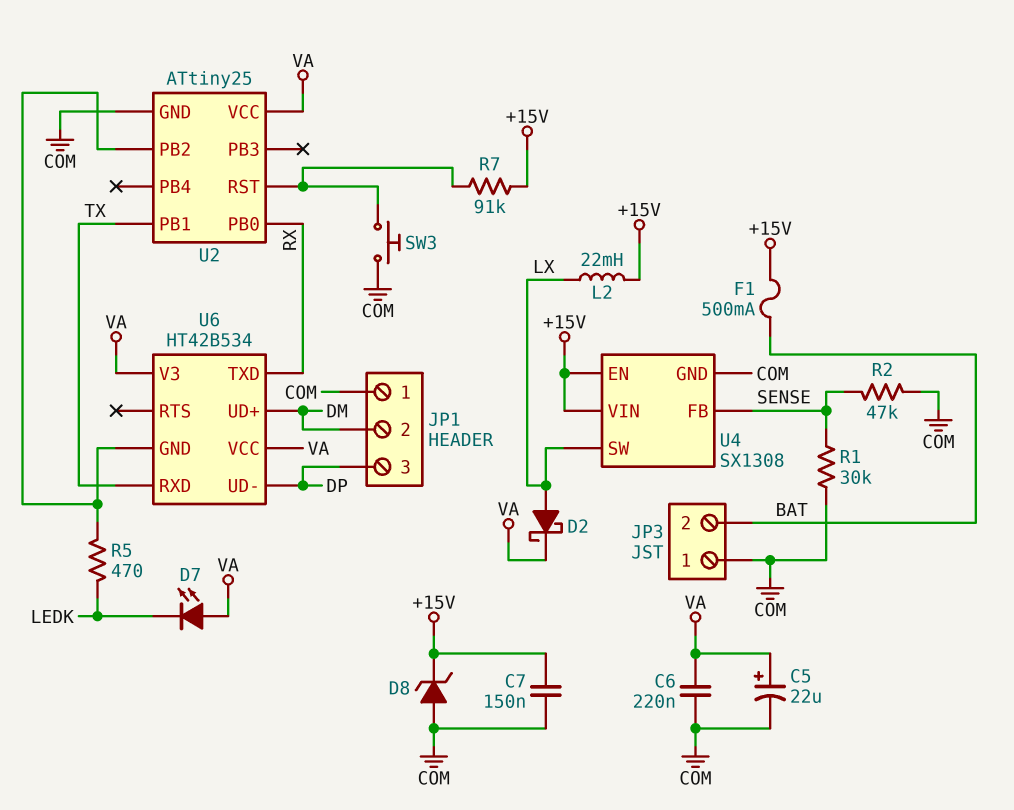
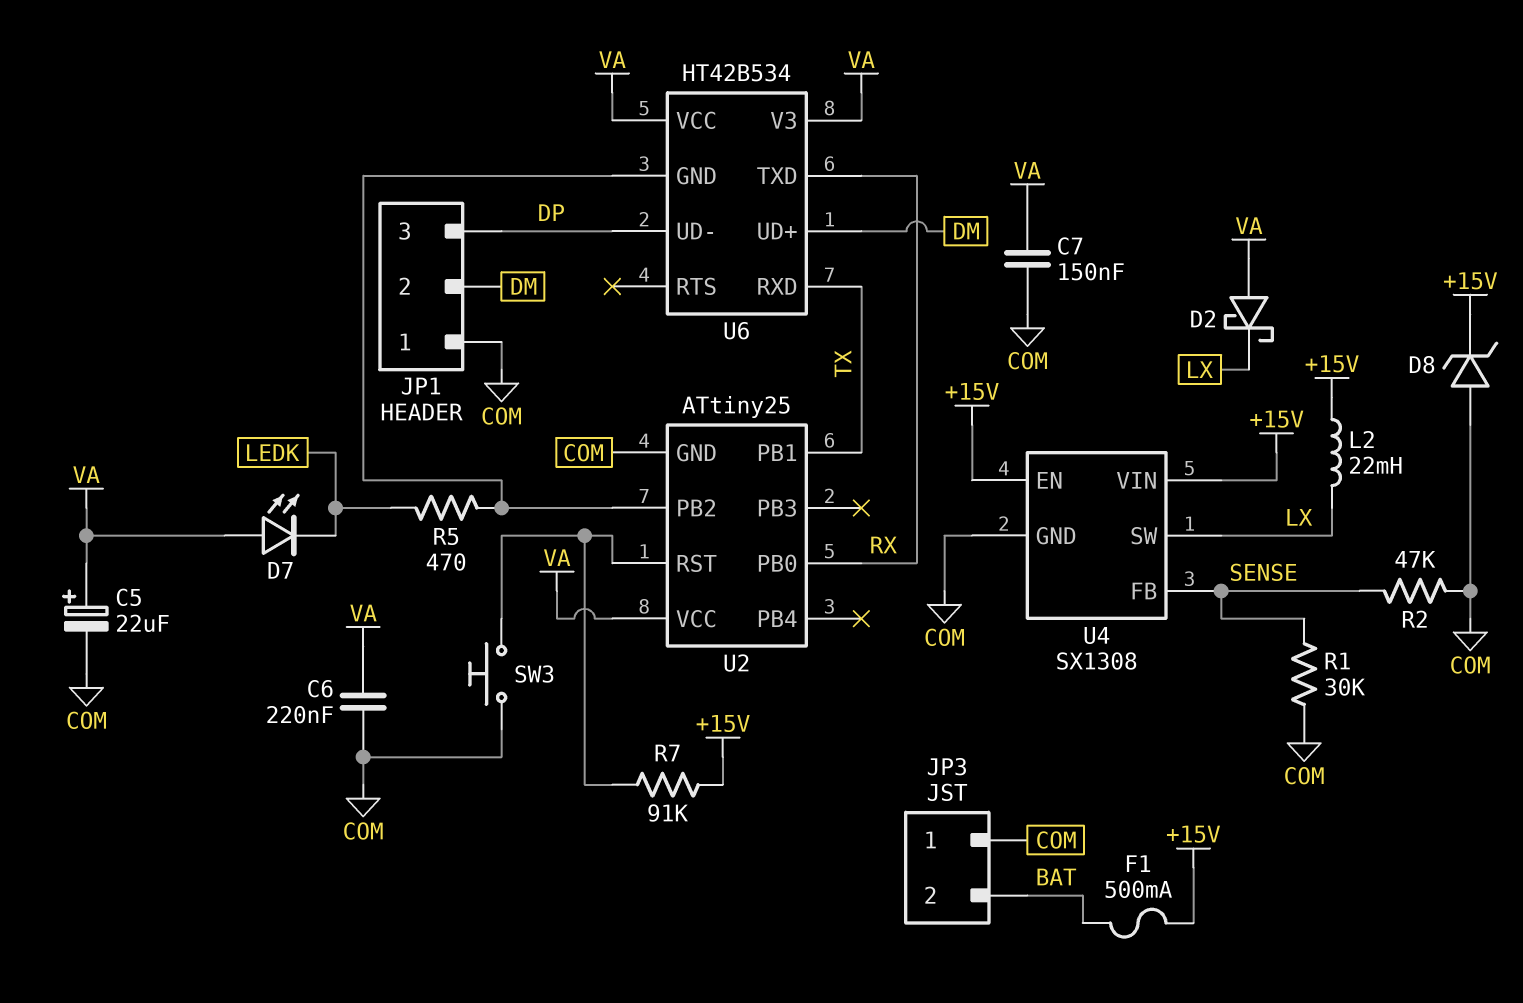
C7: 150nF (+15V, COM) -> 150nF (COM, VA)
D2: schottky (A LX, K VA) -> schottky (A VA, K LX)

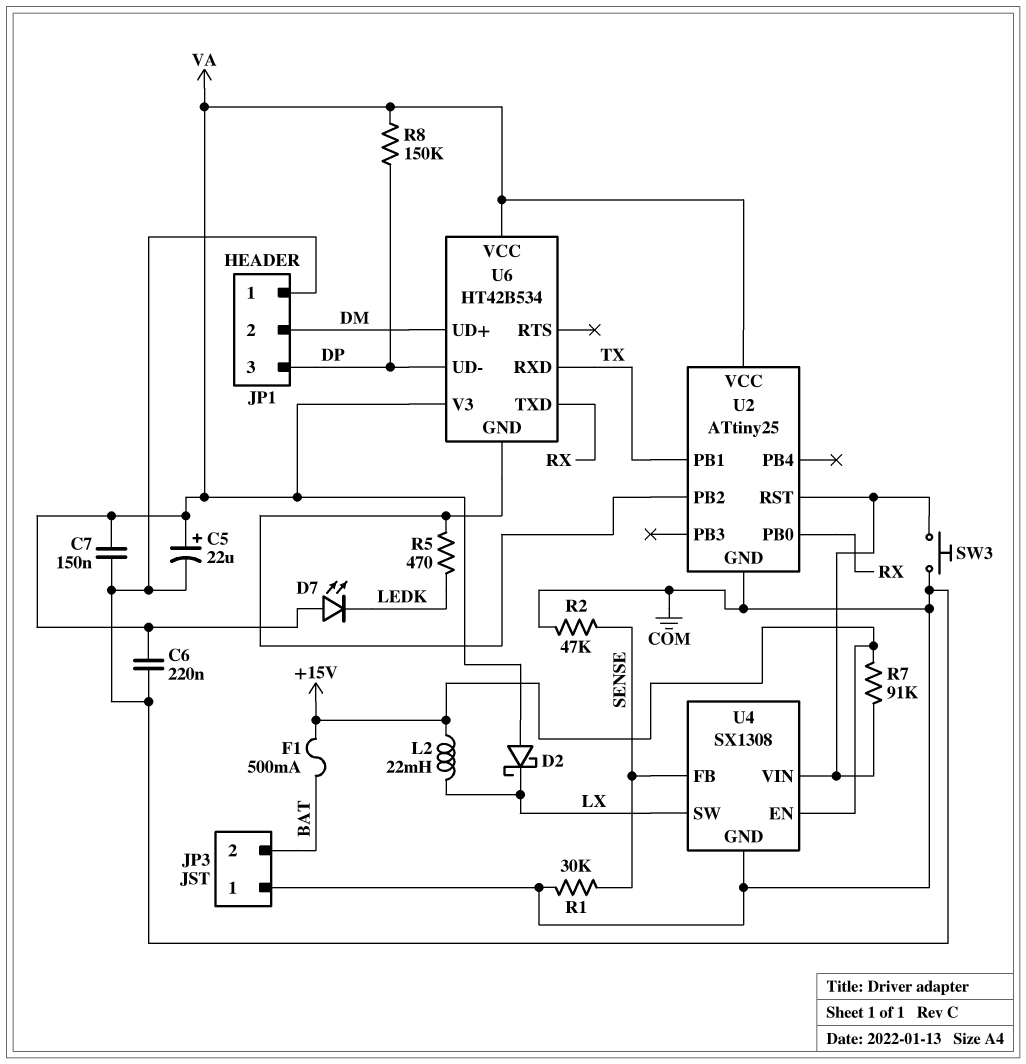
D8: zener (A COM, K +15V) -> none
R8: none -> 150k (DP, VA)
U4 pin VIN: +15V -> U2/RST

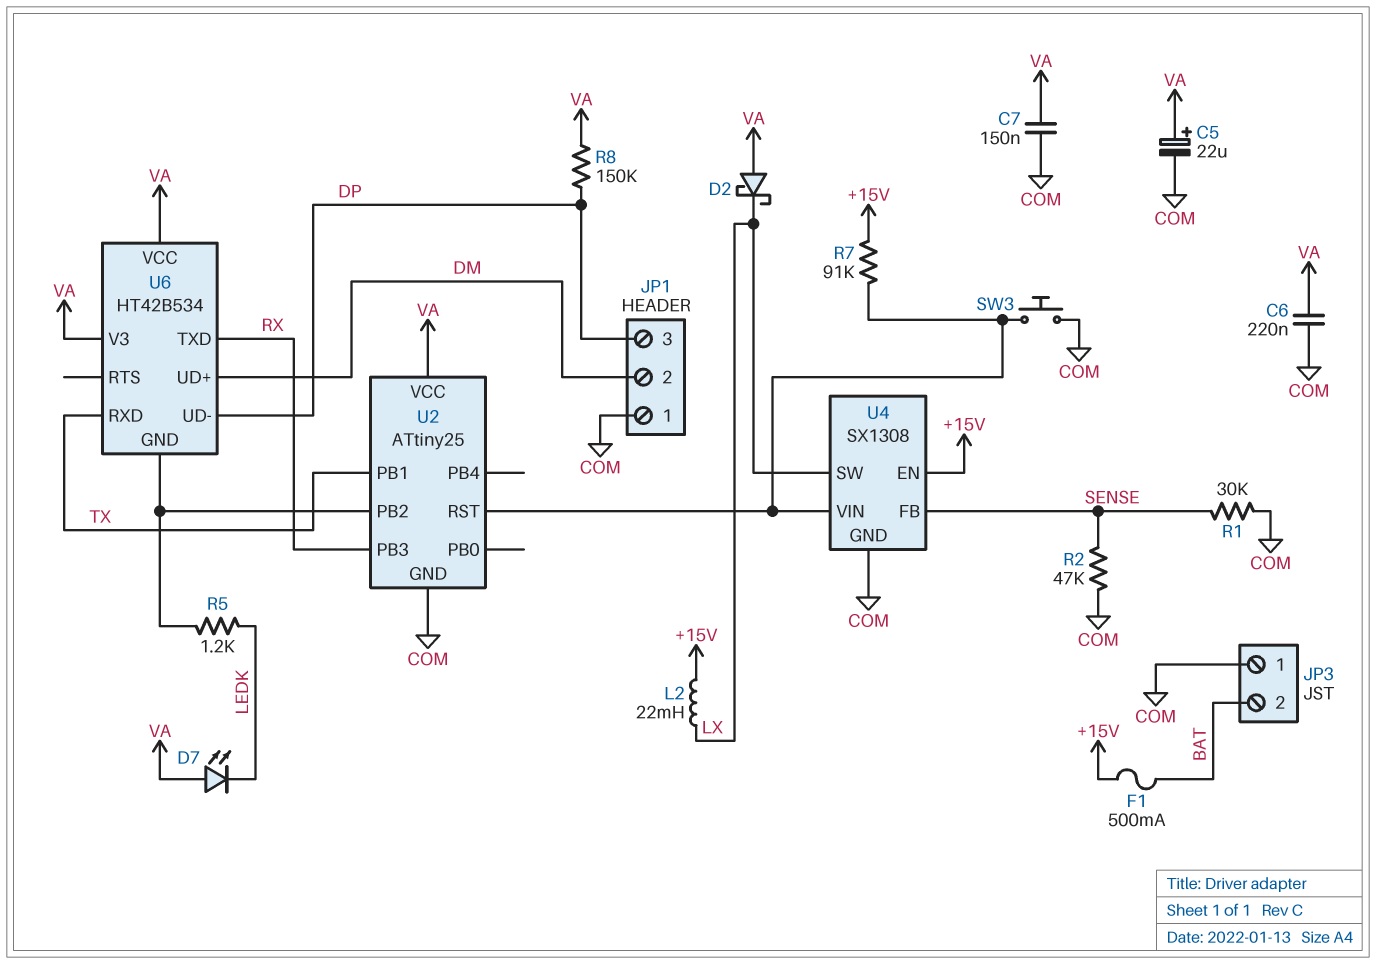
R5: 470 (LEDK, U2/PB2) -> 1.2k (LEDK, U2/PB2)
U2 pin PB0: RX -> none
U2 pin PB3: none -> RX

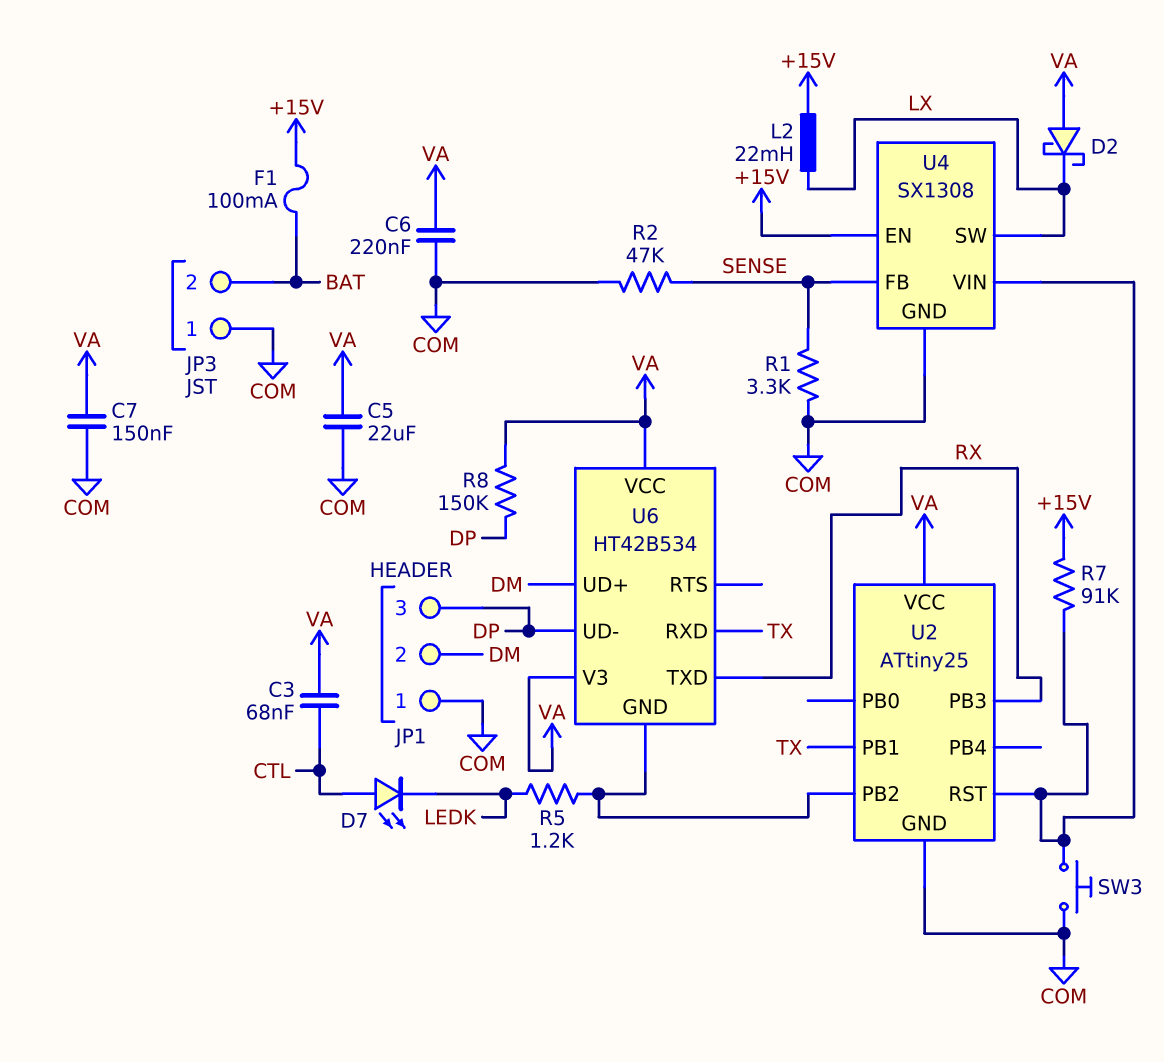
C3: none -> 68nF (CTL, VA)
C5: 22uF (plus VA, minus COM) -> 22uF (COM, VA)
D7: LED (A VA, K LEDK) -> LED (A CTL, K LEDK)
F1: 500mA (+15V, BAT) -> 100mA (+15V, BAT)
R1: 30k (COM, SENSE) -> 3.3k (COM, SENSE)

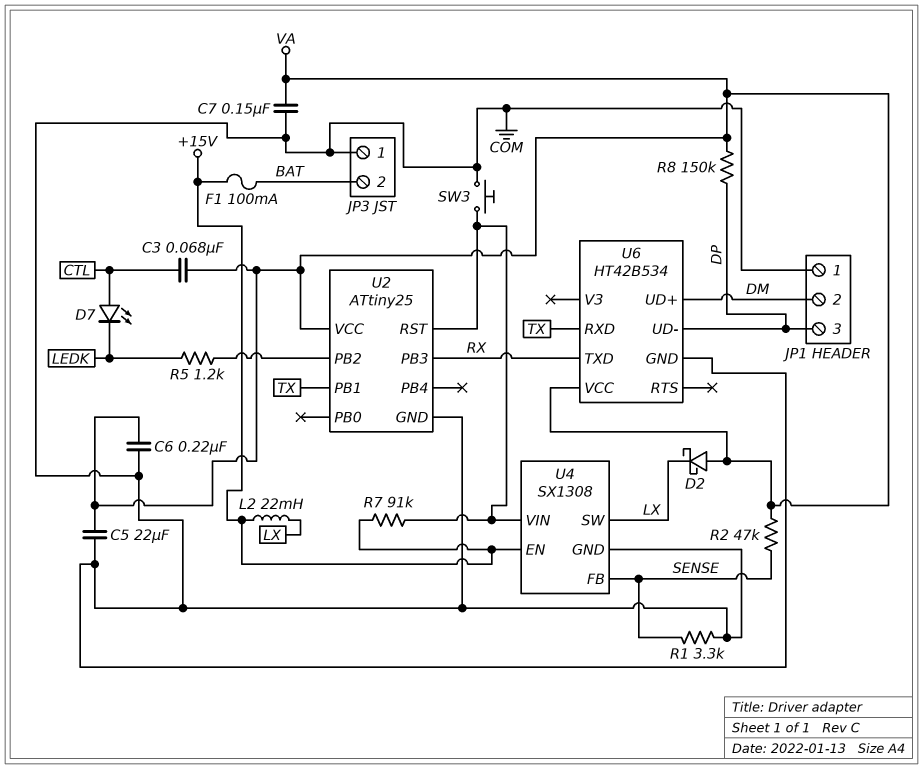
R2: 47k (COM, SENSE) -> 47k (SENSE, VA)
U6 pin GND: U2/PB2 -> COM
U6 pin V3: VA -> none

